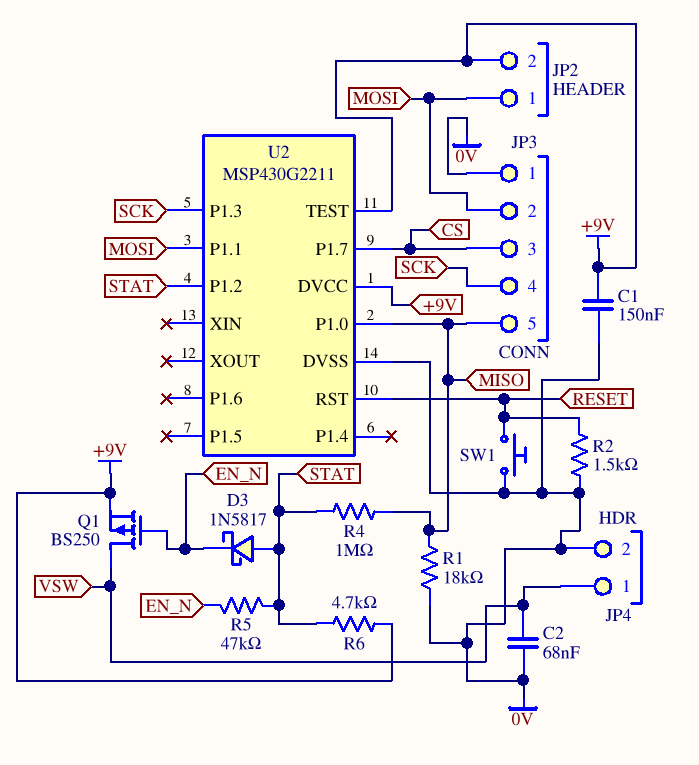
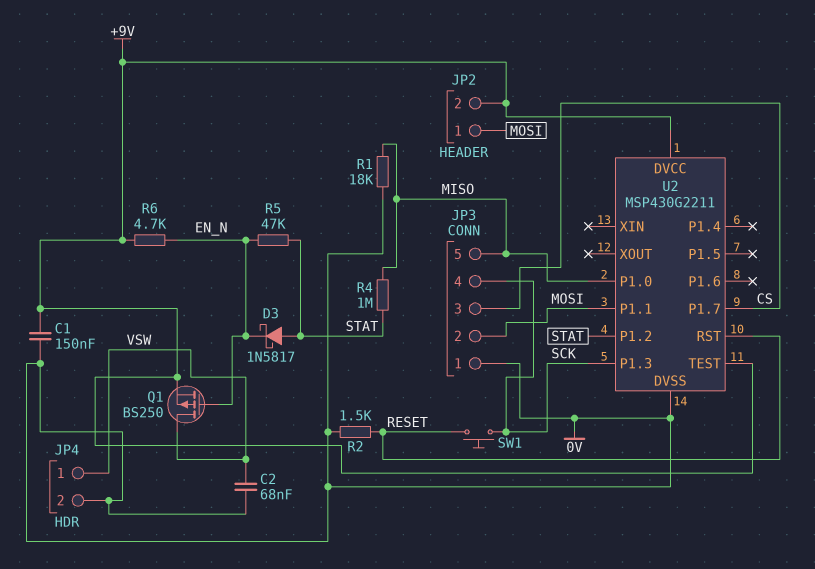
R6: 4.7k (+9V, STAT) -> 4.7k (+9V, EN_N)
SW1: button (0V, RESET) -> button (RESET, SCK)

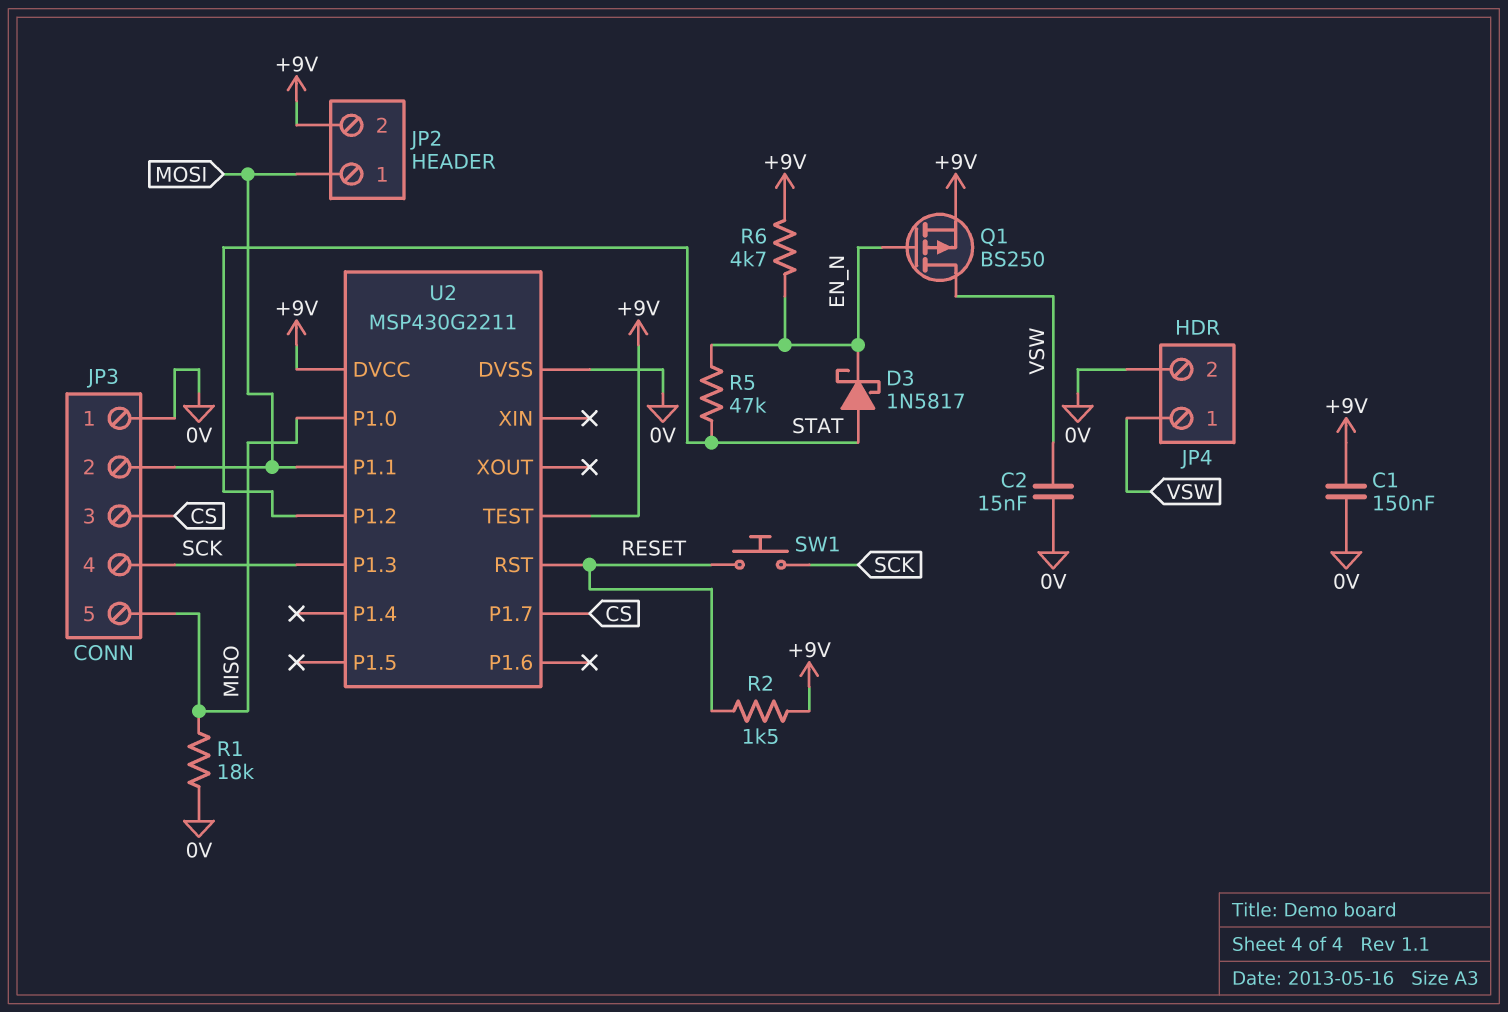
C2: 68nF (0V, VSW) -> 15nF (0V, VSW)
R2: 1.5k (0V, RESET) -> 1.5k (+9V, RESET)
R4: 1M (MISO, STAT) -> none

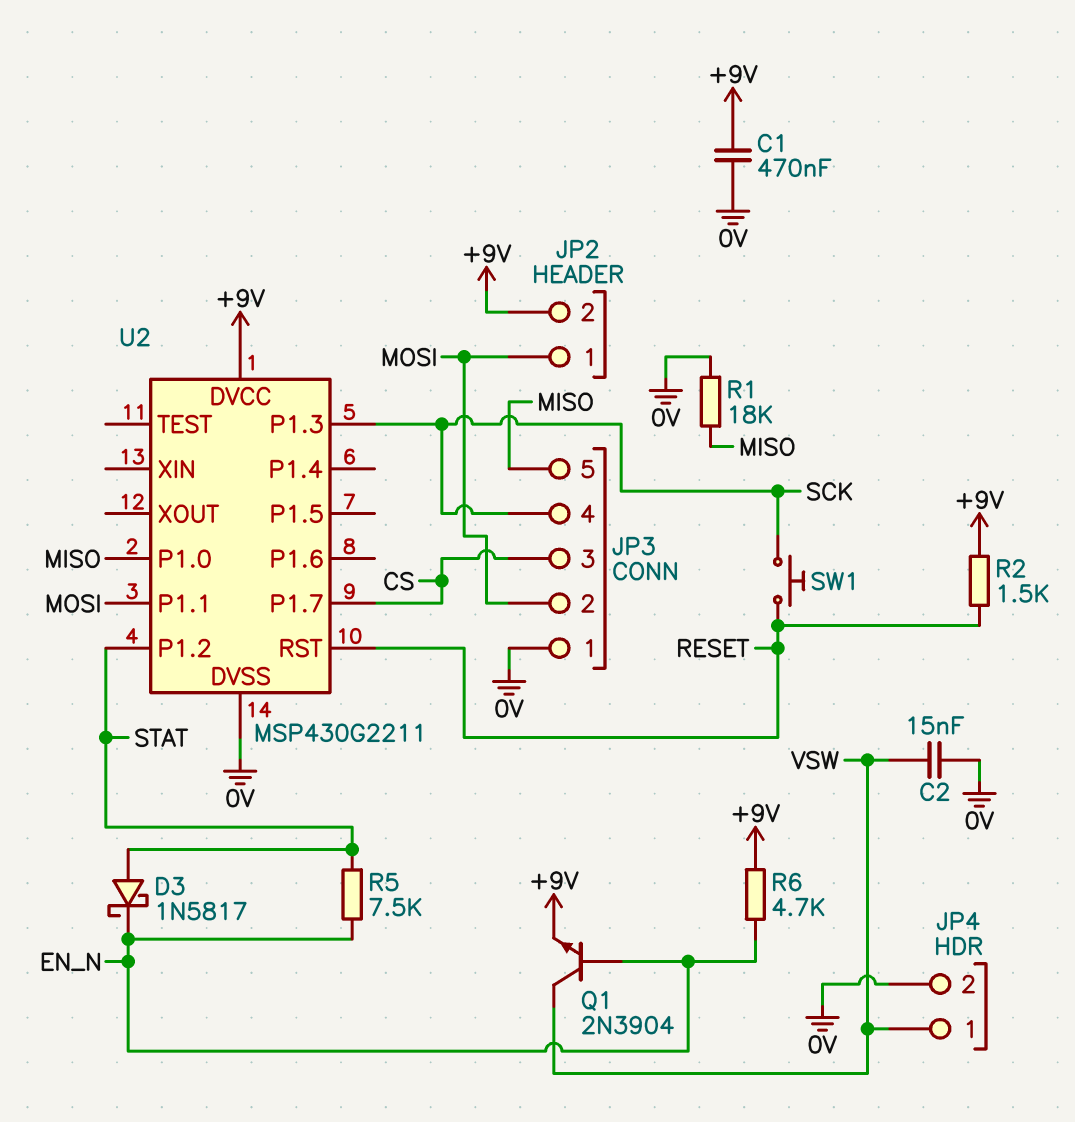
C1: 150nF (+9V, 0V) -> 470nF (+9V, 0V)
Q1: PMOS BS250 (G EN_N, D VSW, S +9V) -> NPN 2N3904 (B EN_N, C VSW, E +9V)
R5: 47k (EN_N, STAT) -> 7.5k (EN_N, STAT)
U2 pin TEST: +9V -> none

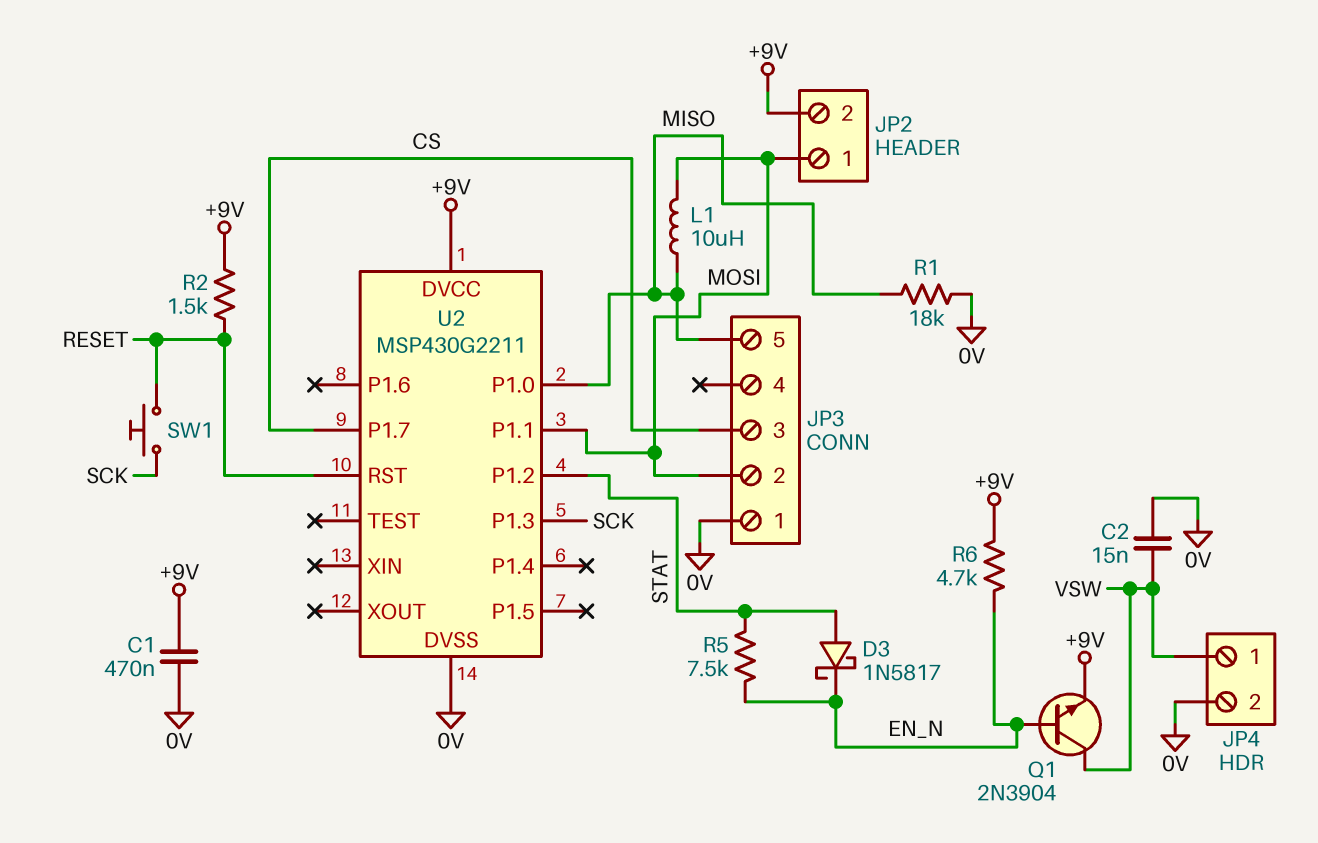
JP3 pin 4: SCK -> none
L1: none -> 10uH (MISO, MOSI)

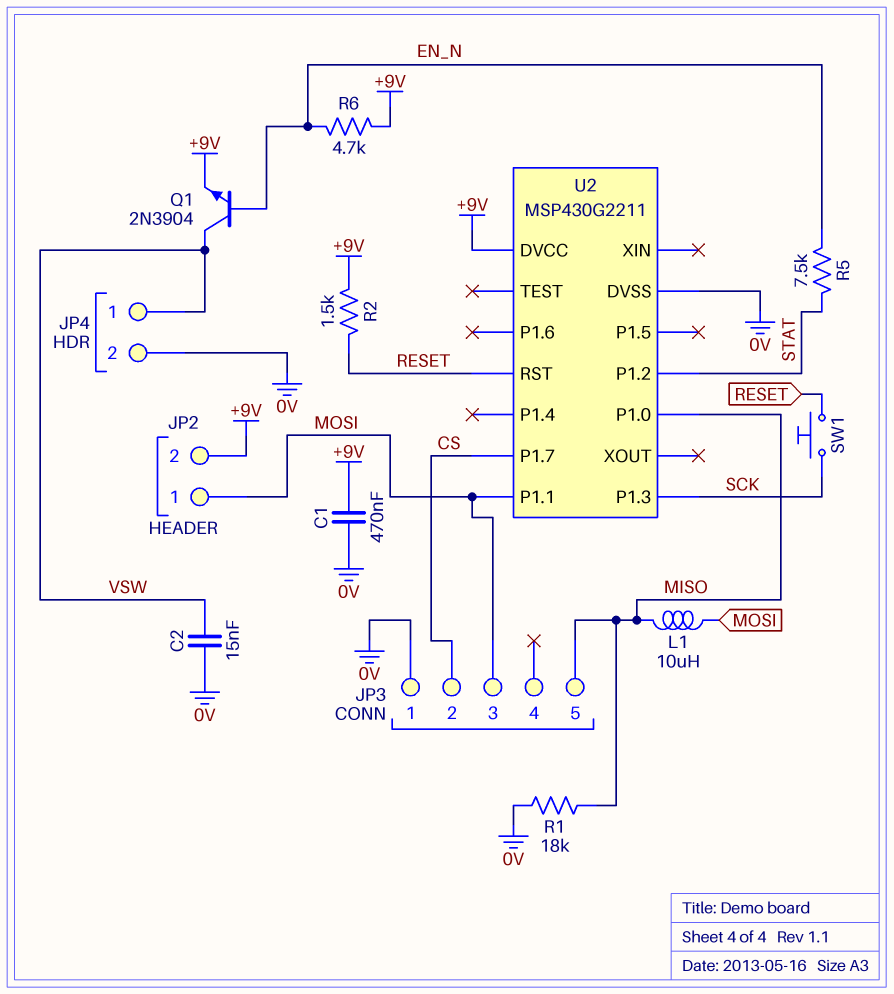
D3: schottky 1N5817 (A STAT, K EN_N) -> none
JP3 pin 2: MOSI -> CS
JP3 pin 3: CS -> MOSI

